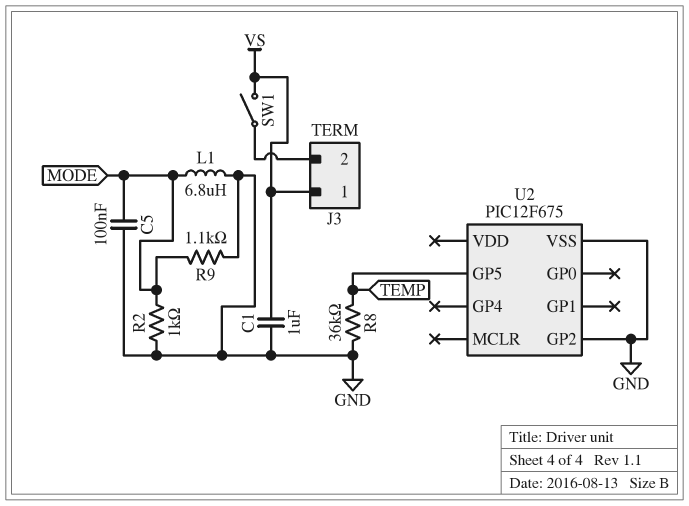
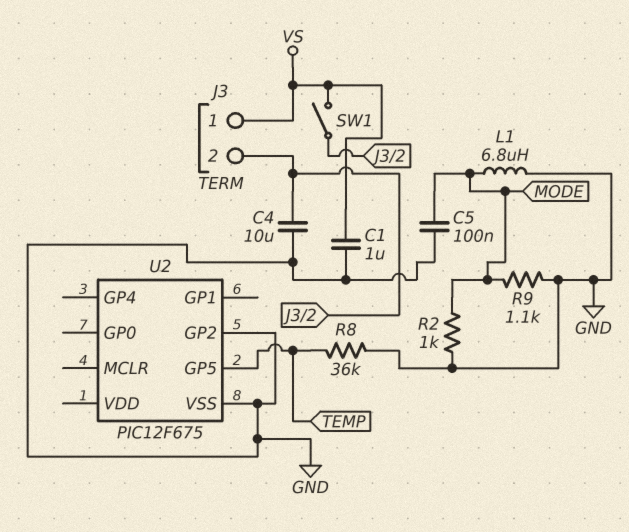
C4: none -> 10uF (GND, J3/2)

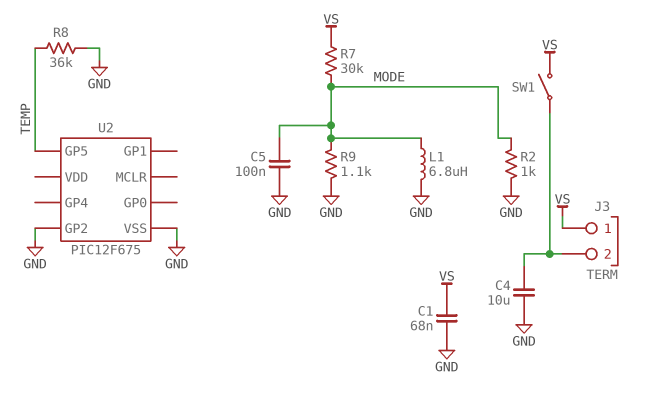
C1: 1uF (GND, VS) -> 68nF (GND, VS)
R7: none -> 30k (MODE, VS)

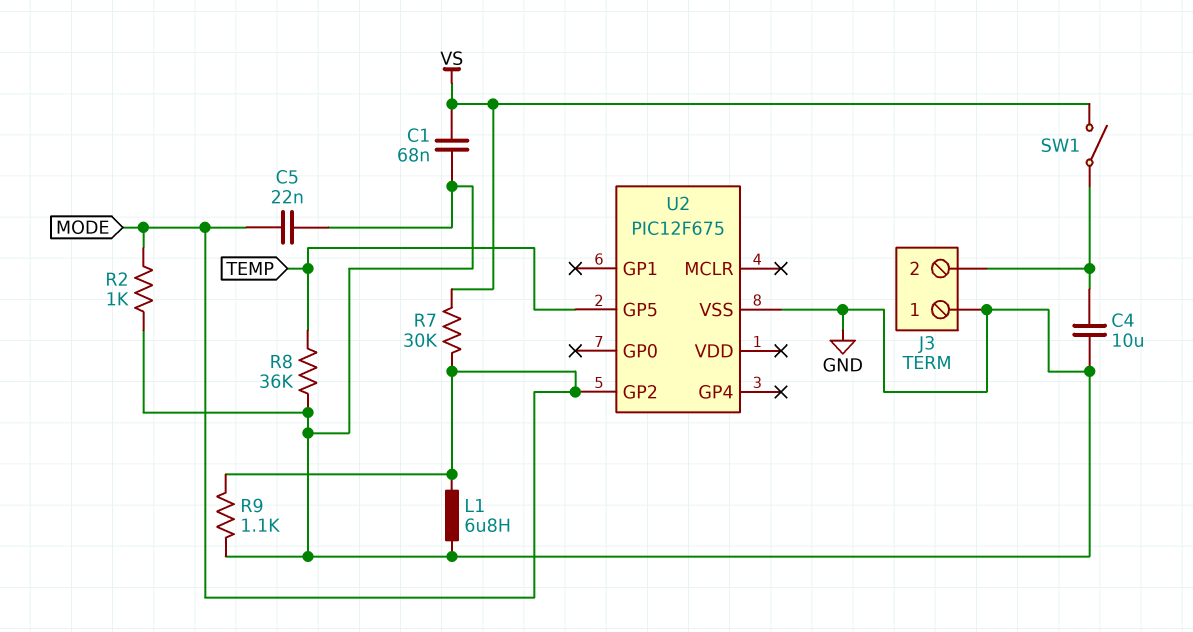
C5: 100nF (GND, MODE) -> 22nF (GND, MODE)
J3 pin 1: VS -> GND
U2 pin GP2: GND -> MODE

